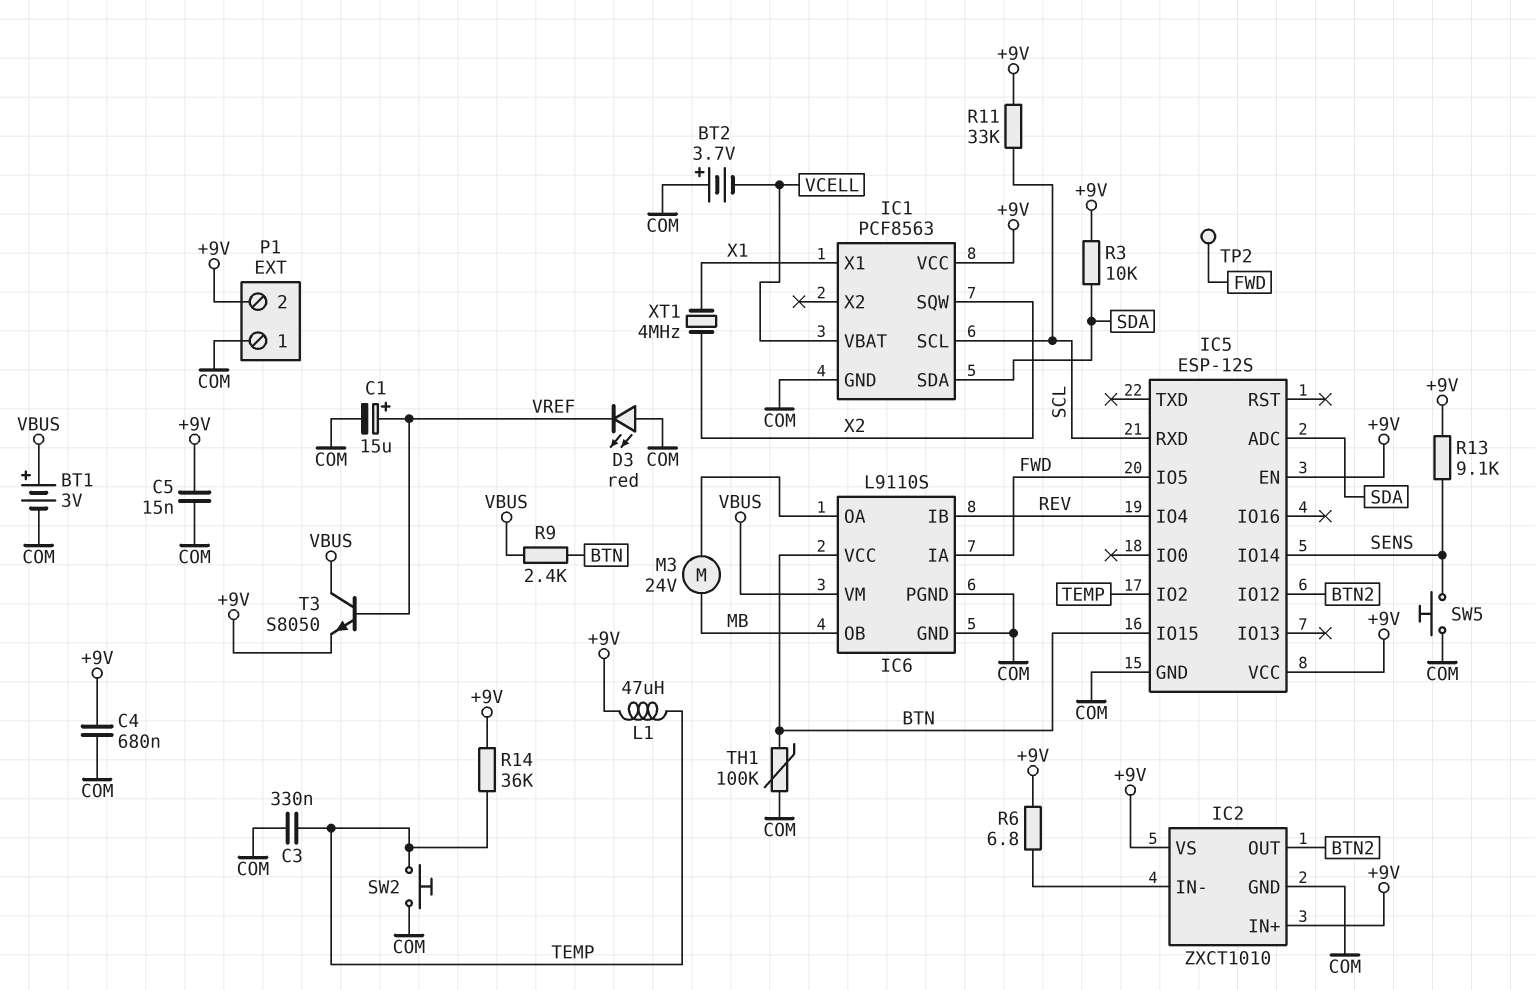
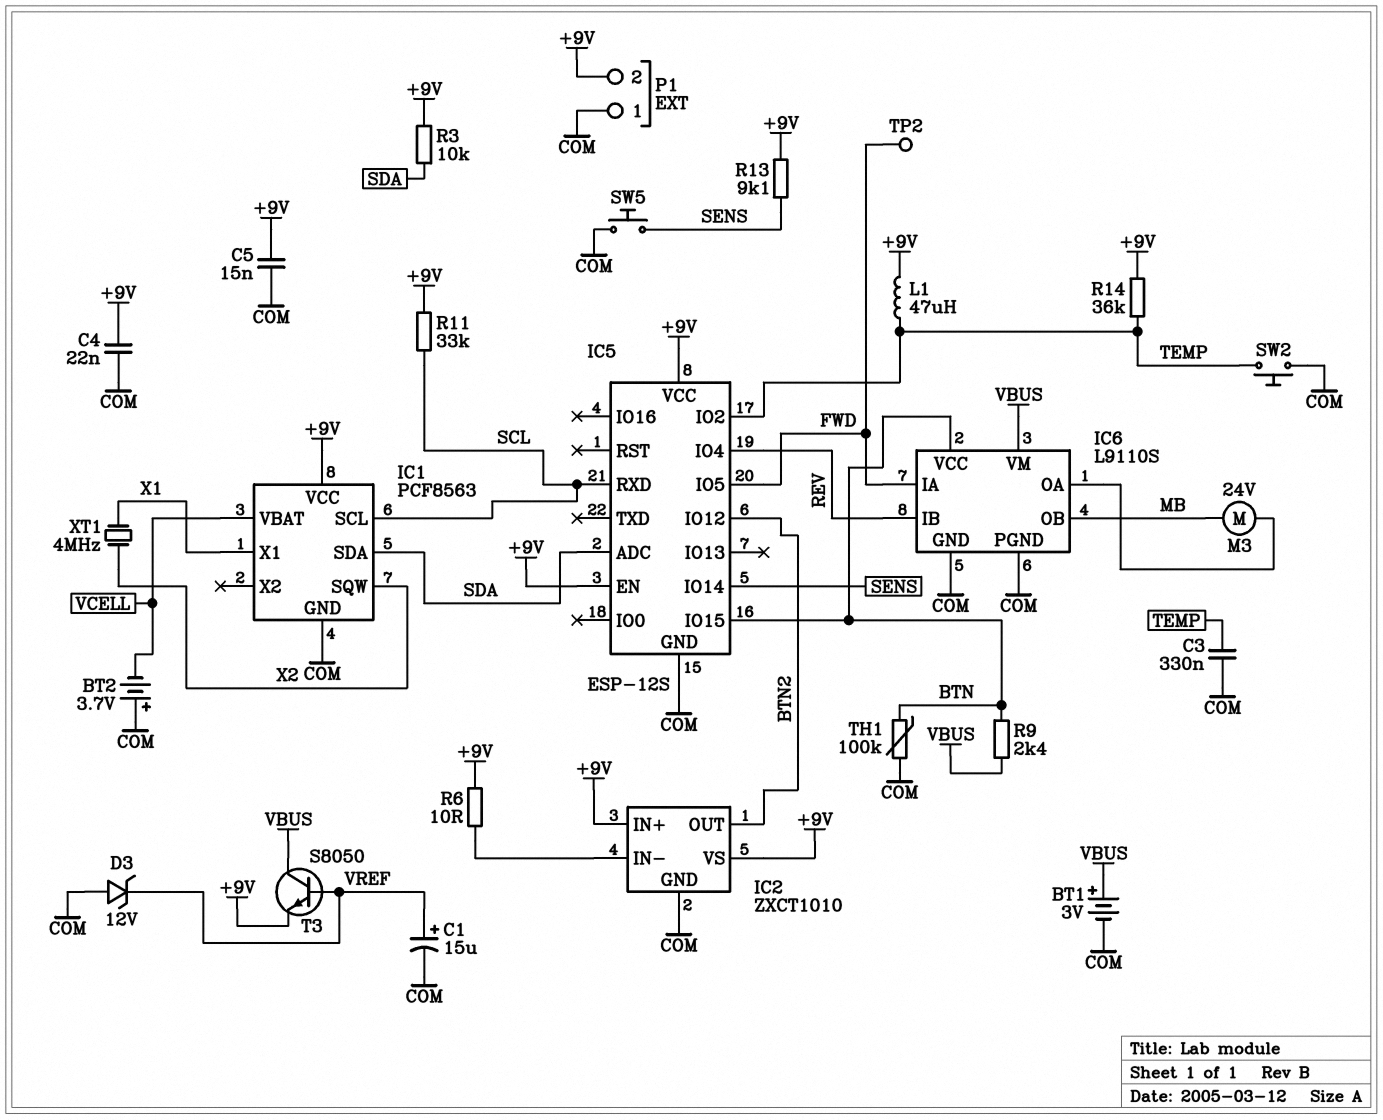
C4: 680nF (+9V, COM) -> 22nF (+9V, COM)
D3: LED red (A COM, K VREF) -> zener 12V (A COM, K VREF)
R6: 6.8 (+9V, IC2/IN-) -> 10 (+9V, IC2/IN-)

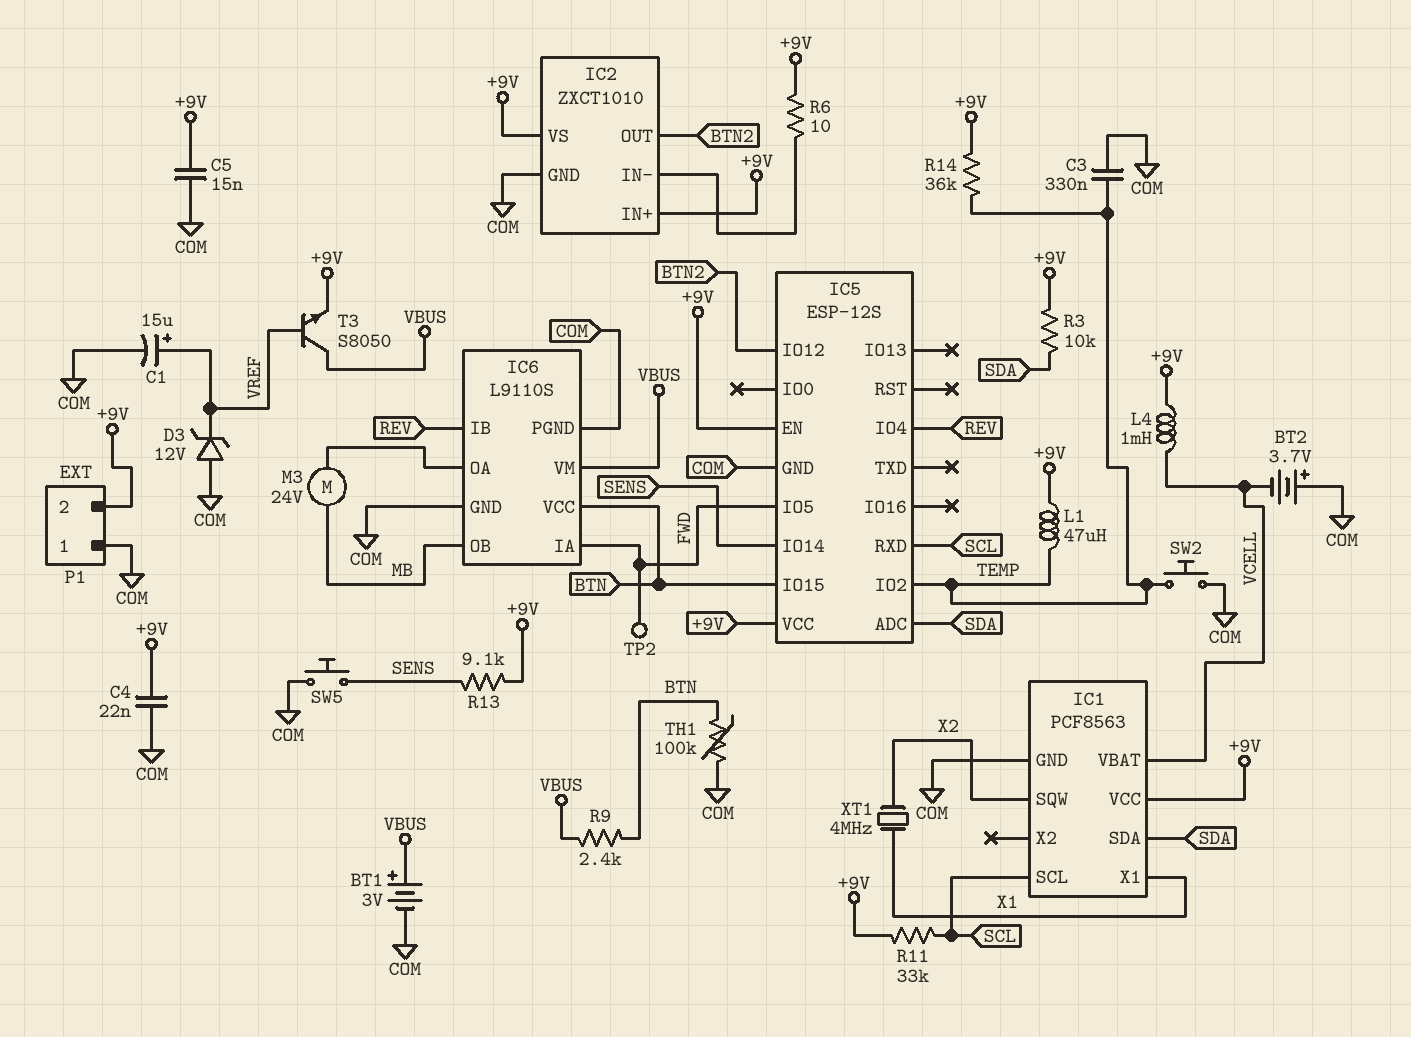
L4: none -> 1mH (+9V, VCELL)

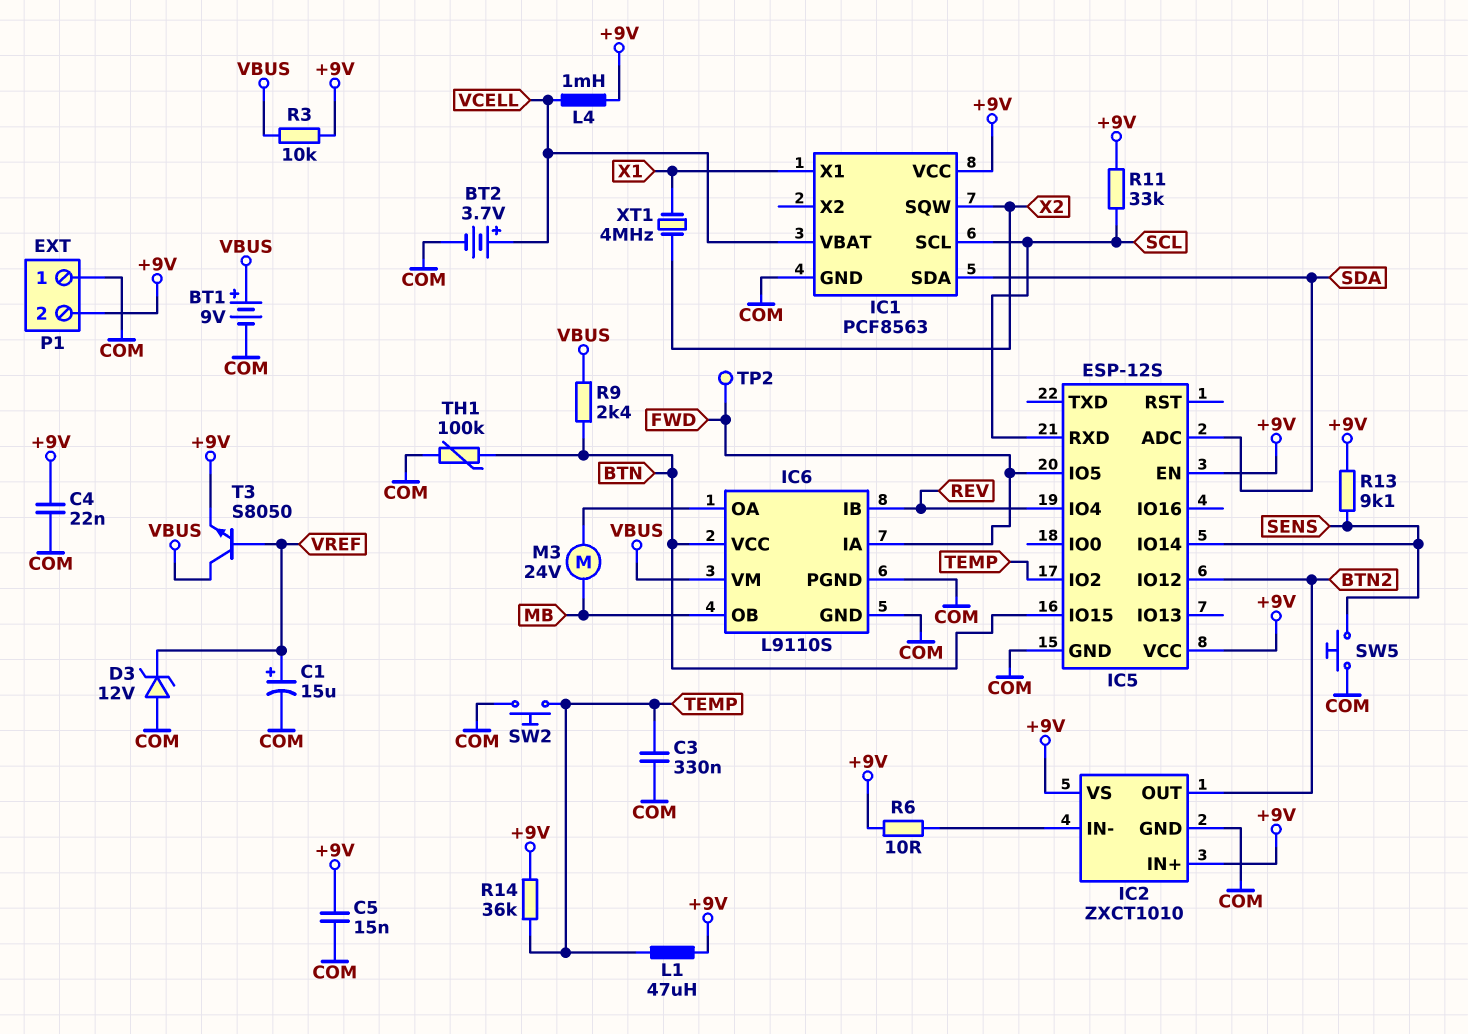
BT1: 3V (plus VBUS, minus COM) -> 9V (plus VBUS, minus COM)
BT2: 3.7V (plus COM, minus VCELL) -> 3.7V (plus VCELL, minus COM)
R3: 10k (+9V, SDA) -> 10k (+9V, VBUS)

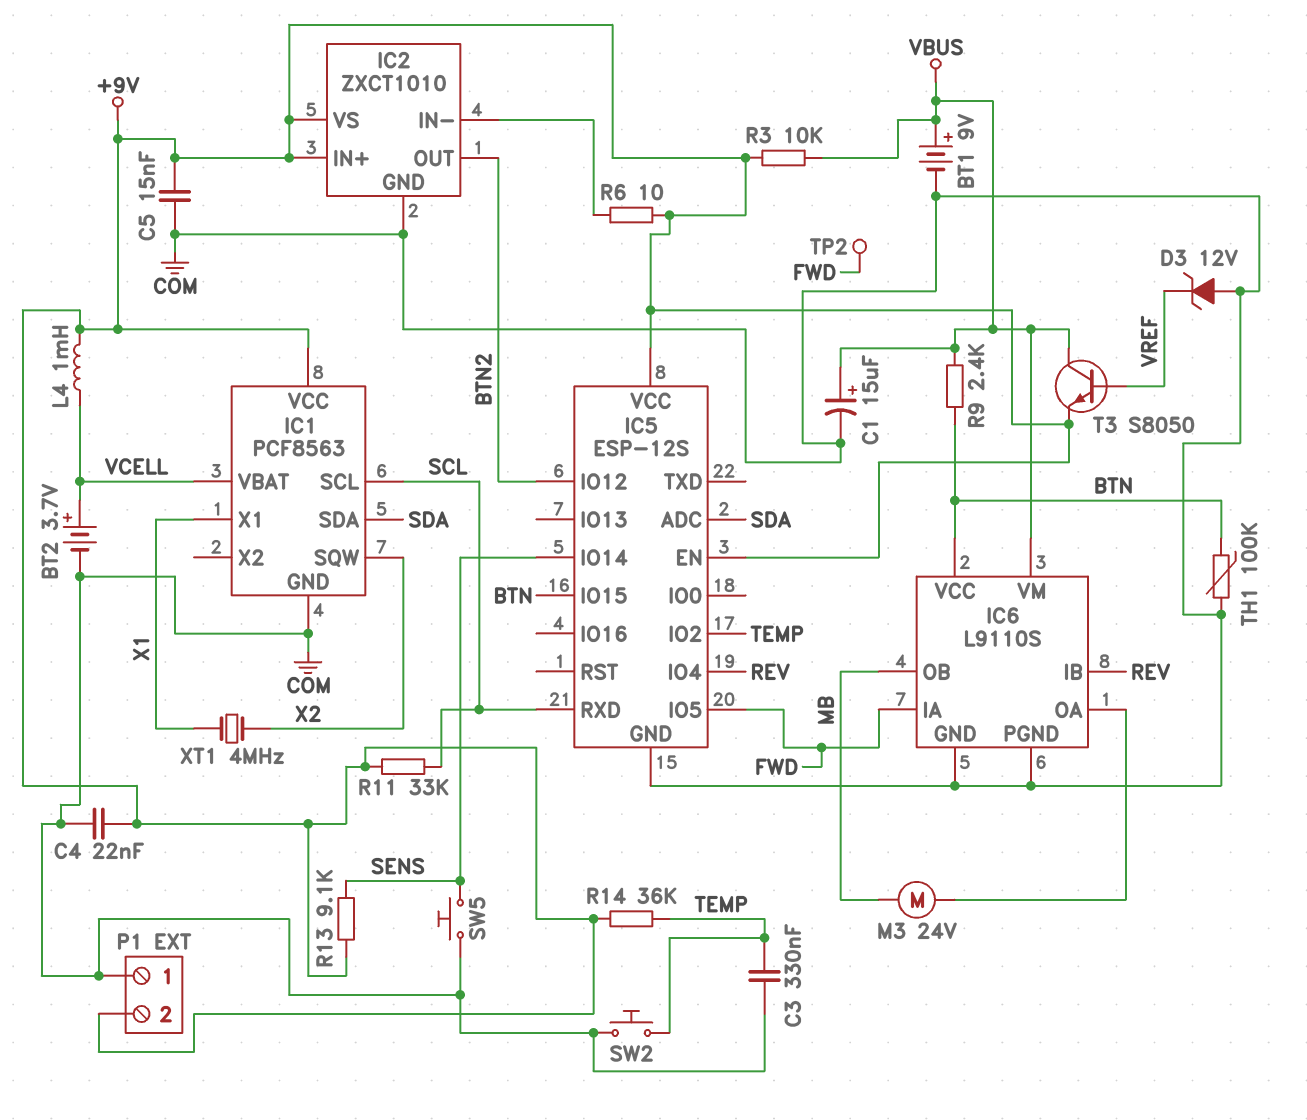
C1: 15uF (plus VREF, minus COM) -> 15uF (plus VBUS, minus COM)
L1: 47uH (+9V, TEMP) -> none

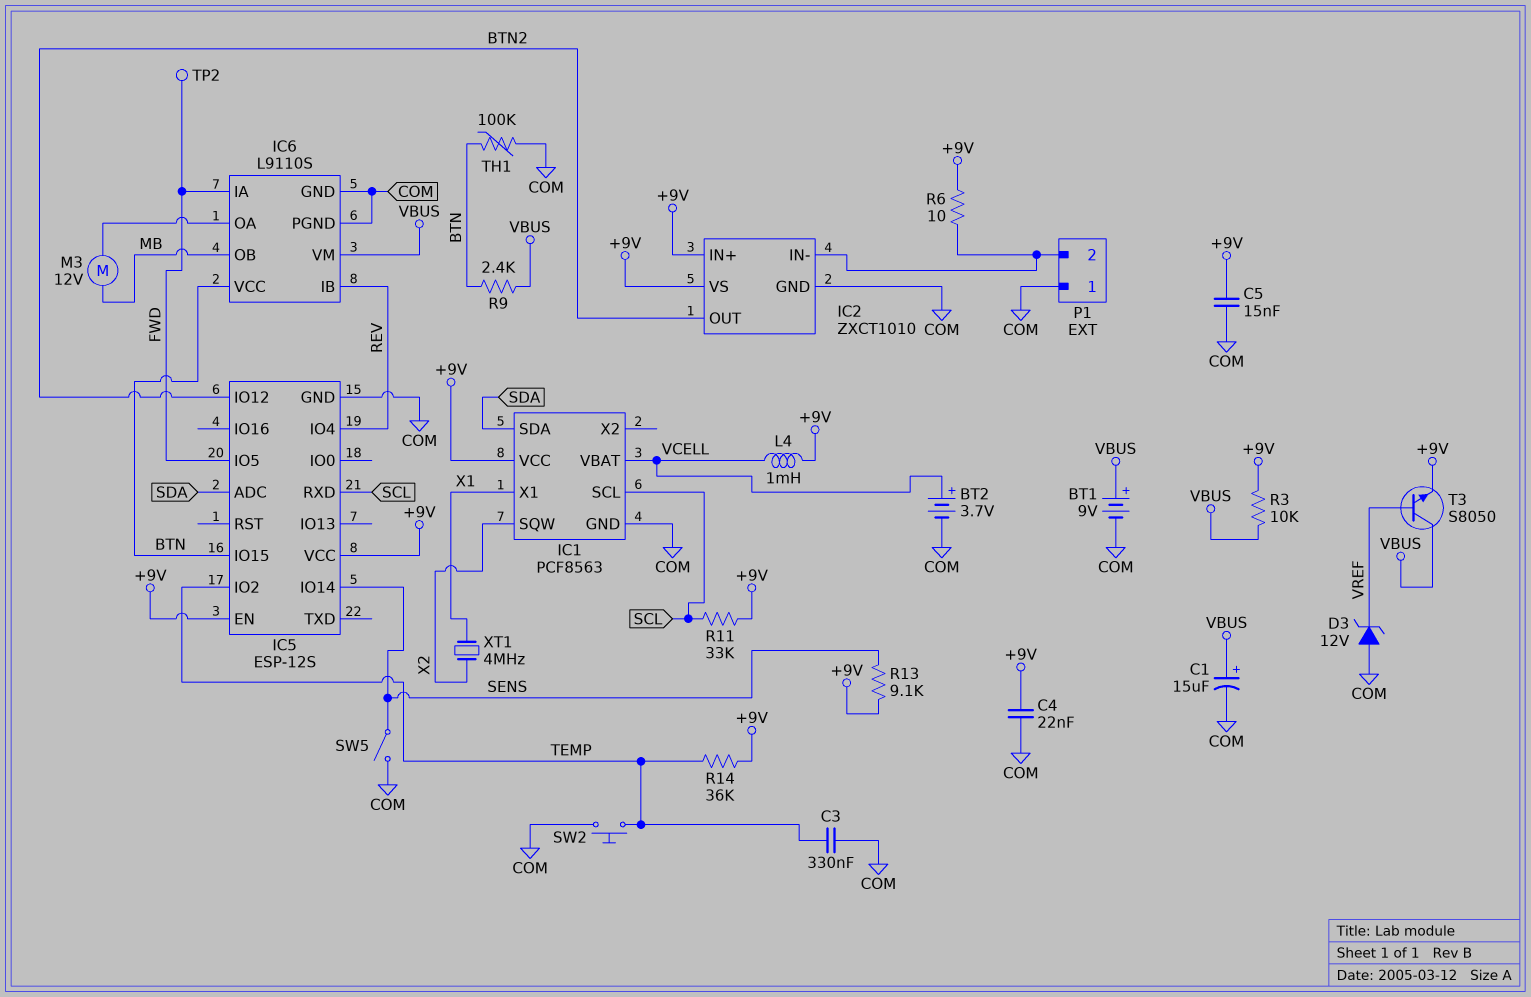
M3: motor 24V (IC6/OA, MB) -> motor 12V (IC6/OA, MB)
P1 pin 2: +9V -> IC2/IN-
SW5: button (COM, SENS) -> switch (COM, SENS)

